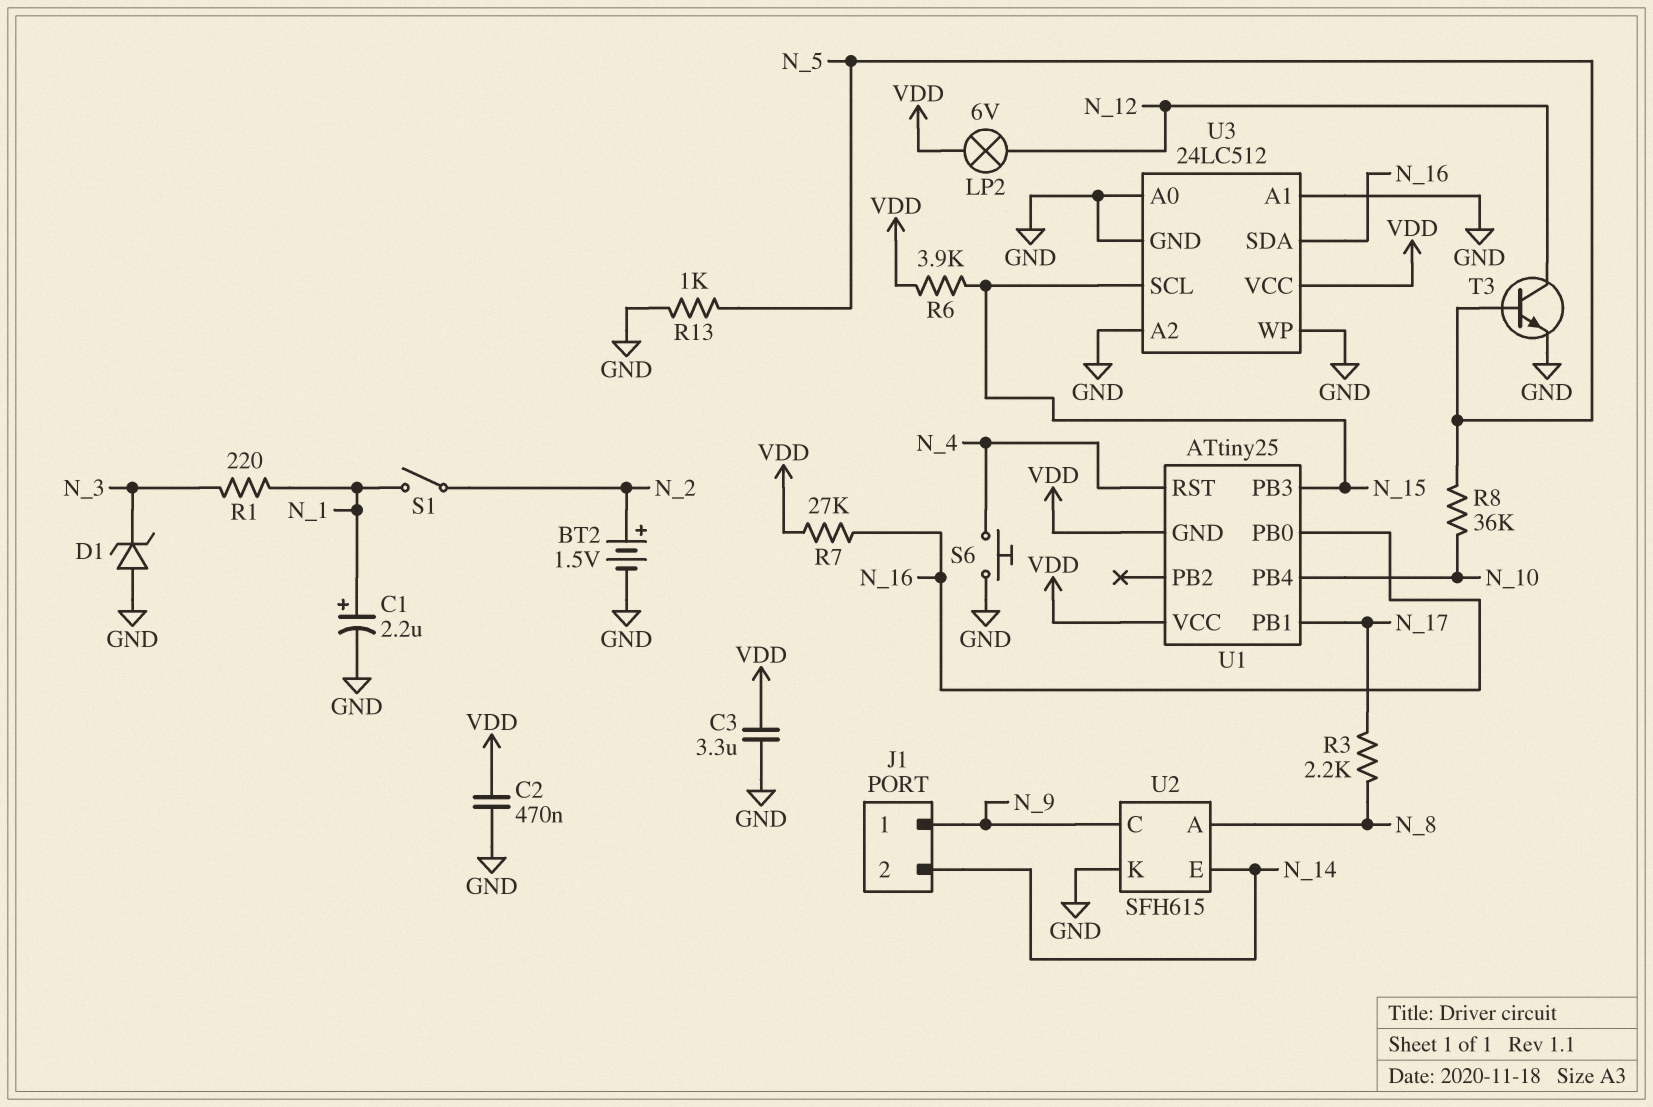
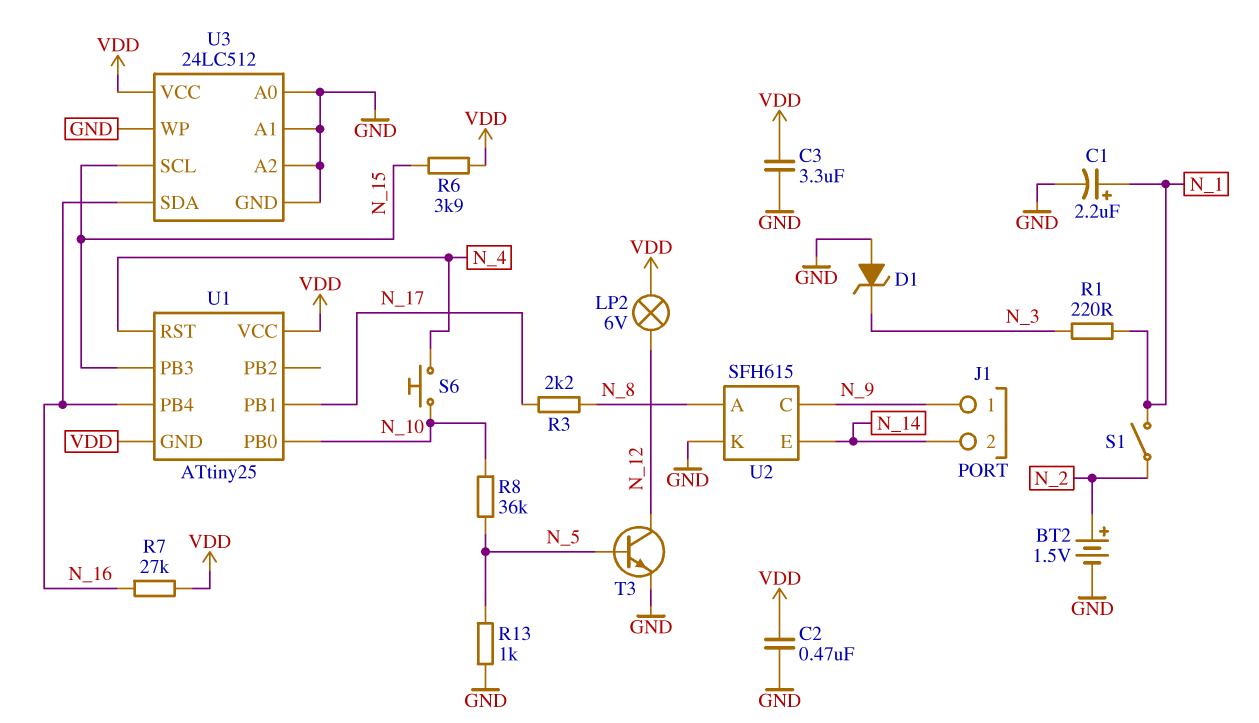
S6: button (GND, N_4) -> button (N_4, N_10)
U1 pin PB0: N_16 -> N_10
U1 pin PB4: N_10 -> N_16

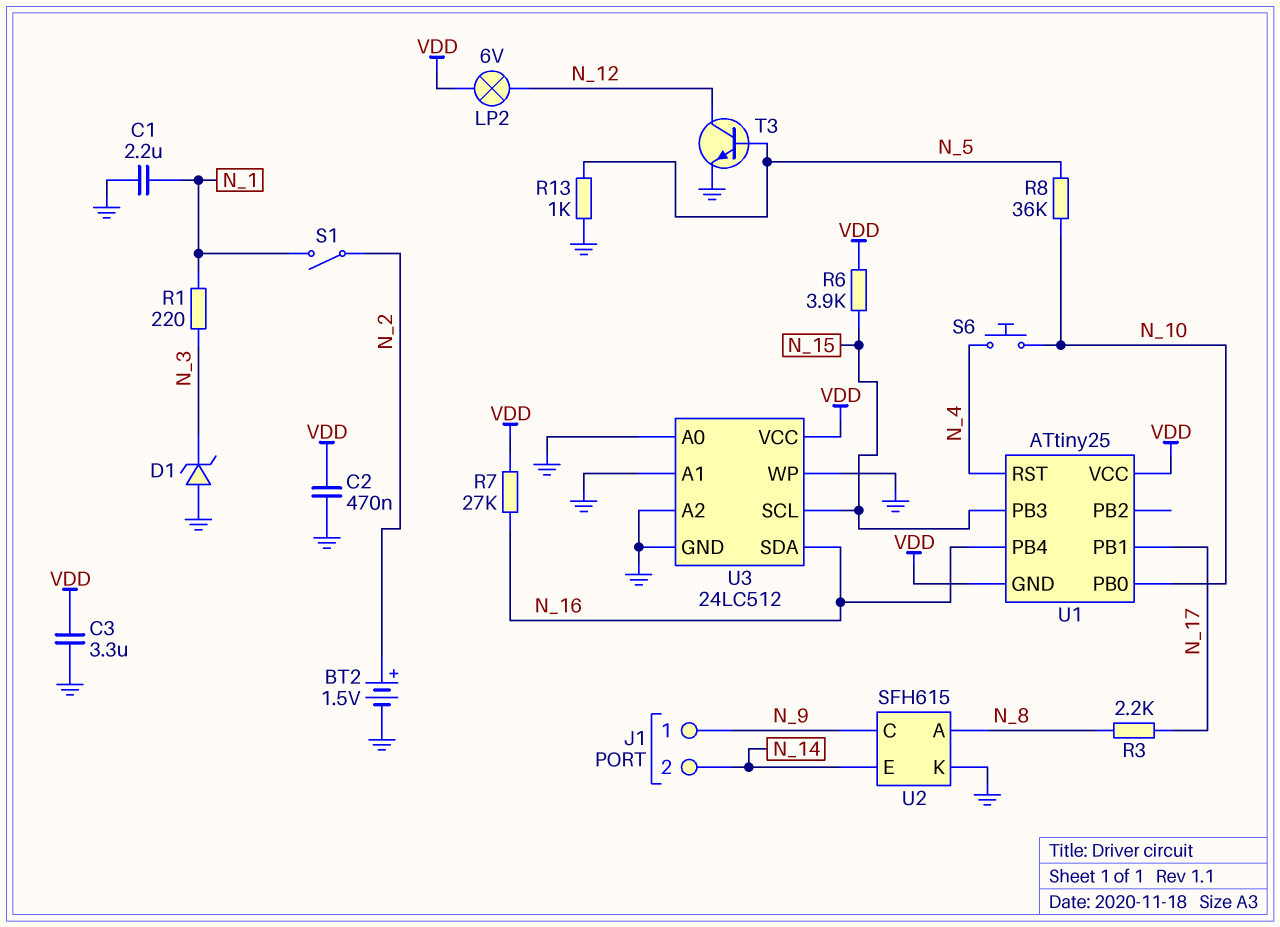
C1: 2.2uF (plus N_1, minus GND) -> 2.2uF (GND, N_1)

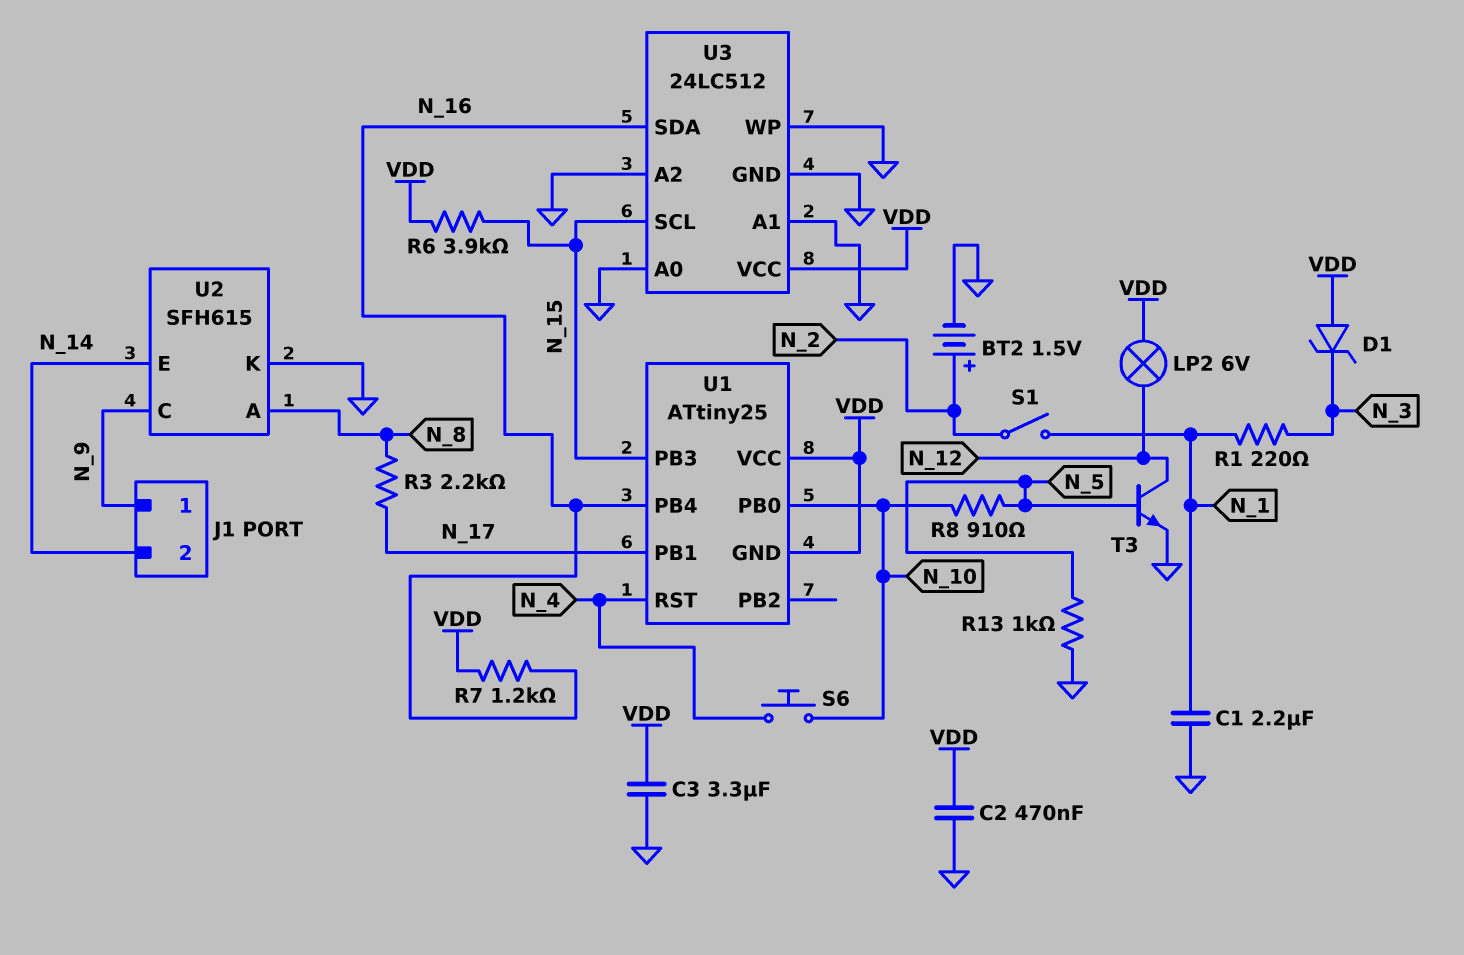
D1: zener (A GND, K N_3) -> zener (A VDD, K N_3)
R7: 27k (N_16, VDD) -> 1.2k (N_16, VDD)
R8: 36k (N_5, N_10) -> 910 (N_5, N_10)

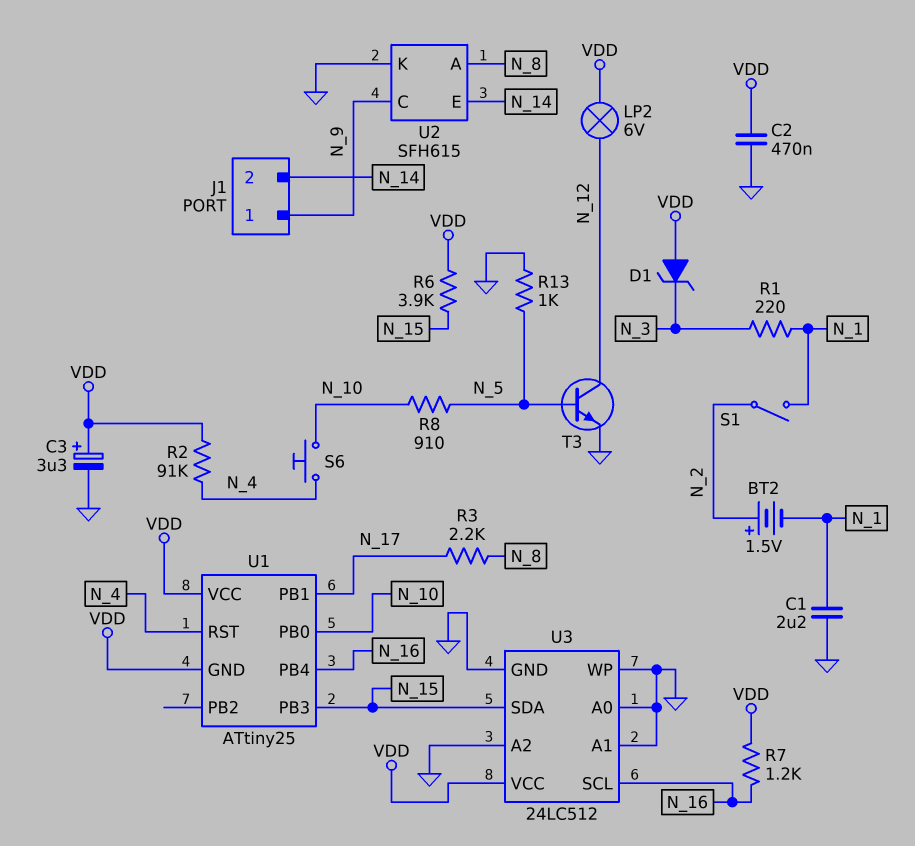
BT2: 1.5V (plus N_2, minus GND) -> 1.5V (plus N_2, minus N_1)
C3: 3.3uF (GND, VDD) -> 3.3uF (plus VDD, minus GND)
R2: none -> 91k (N_4, VDD)
U3 pin SCL: N_15 -> N_16
U3 pin SDA: N_16 -> N_15

